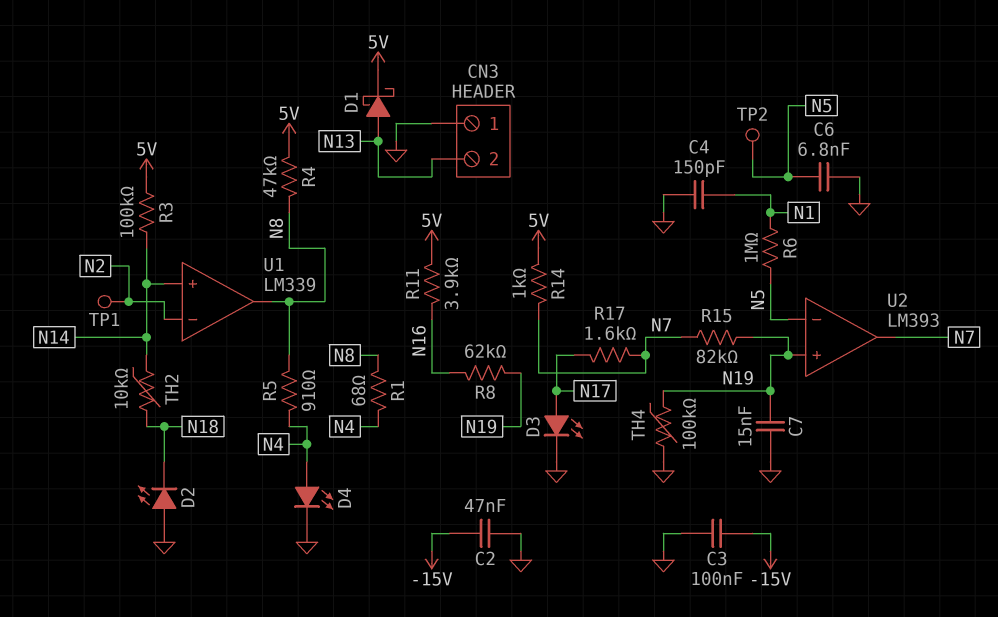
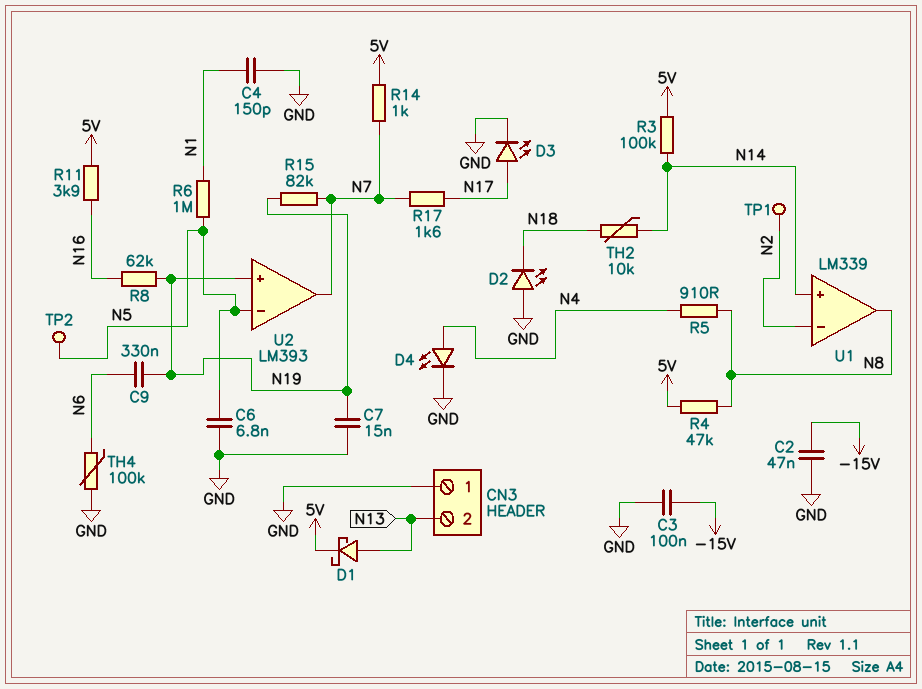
C9: none -> 330nF (N6, N19)
R1: 68 (N4, N8) -> none
TH4: 100k (GND, N19) -> 100k (GND, N6)

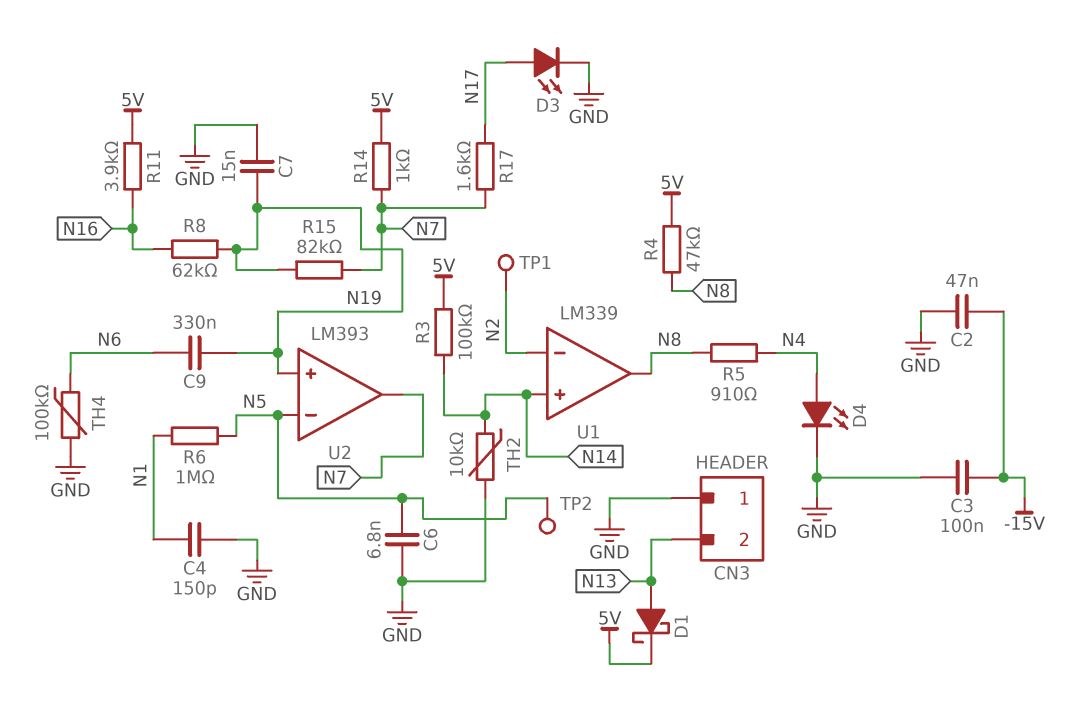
D2: LED (A GND, K N18) -> none
TH2: 10k (N14, N18) -> 10k (GND, N14)

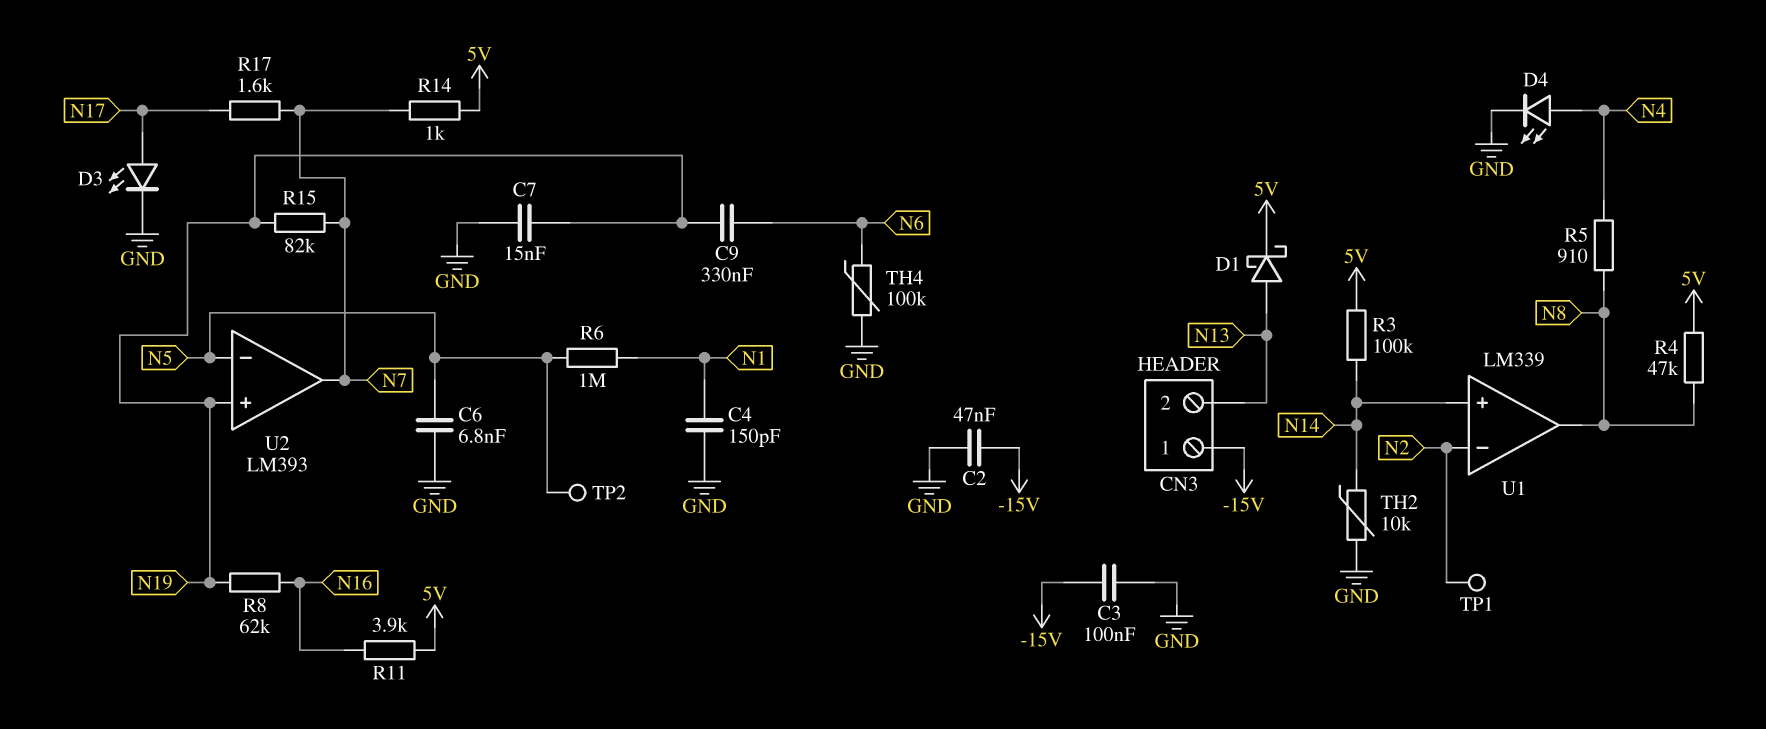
CN3 pin 1: GND -> -15V

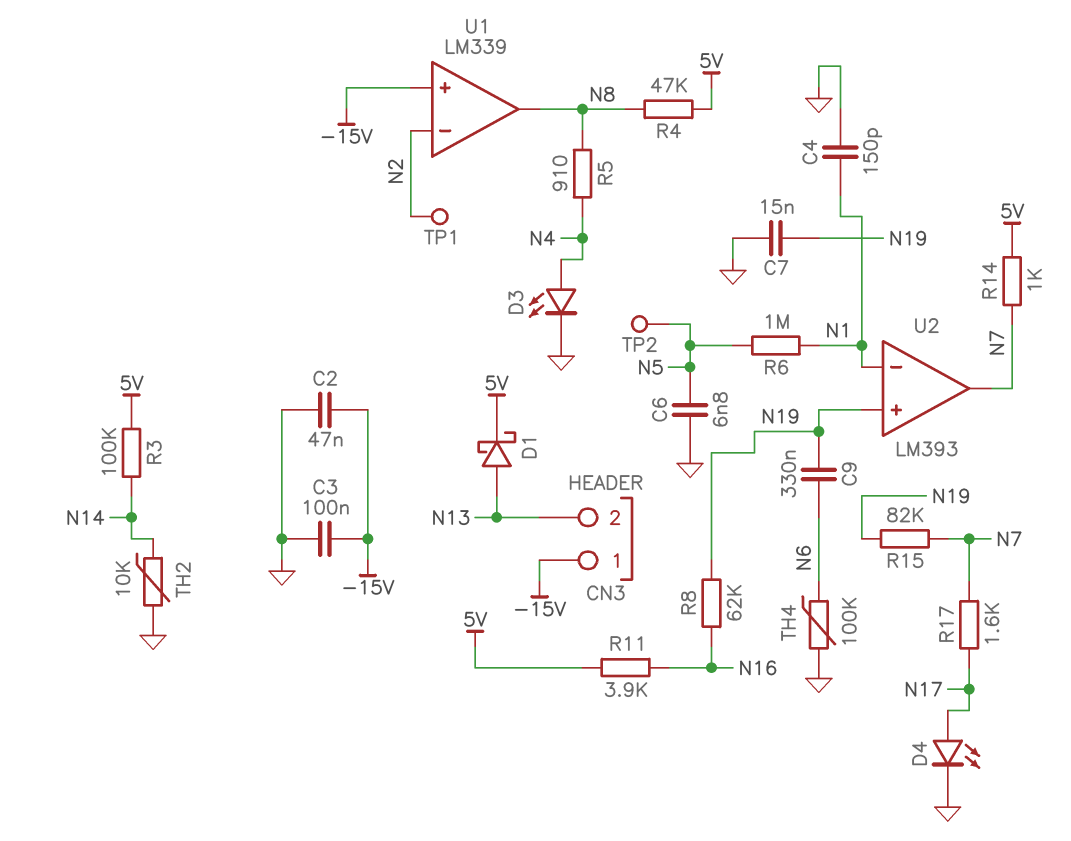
D3: LED (A N17, K GND) -> LED (A N4, K GND)
D4: LED (A N4, K GND) -> LED (A N17, K GND)
U1 pin in+: N14 -> -15V
U2 pin in-: N5 -> N1

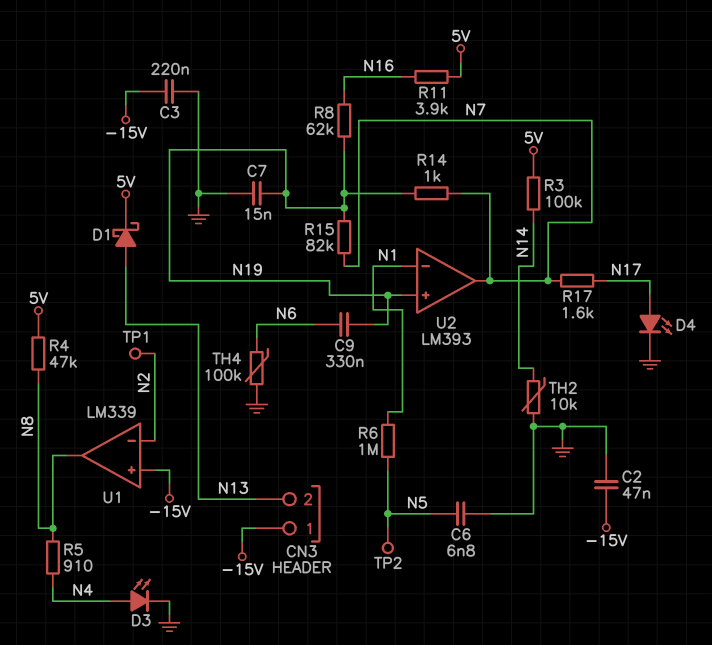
C3: 100nF (-15V, GND) -> 220nF (-15V, GND)
C4: 150pF (GND, N1) -> none
R14: 1k (5V, N7) -> 1k (N7, N19)

